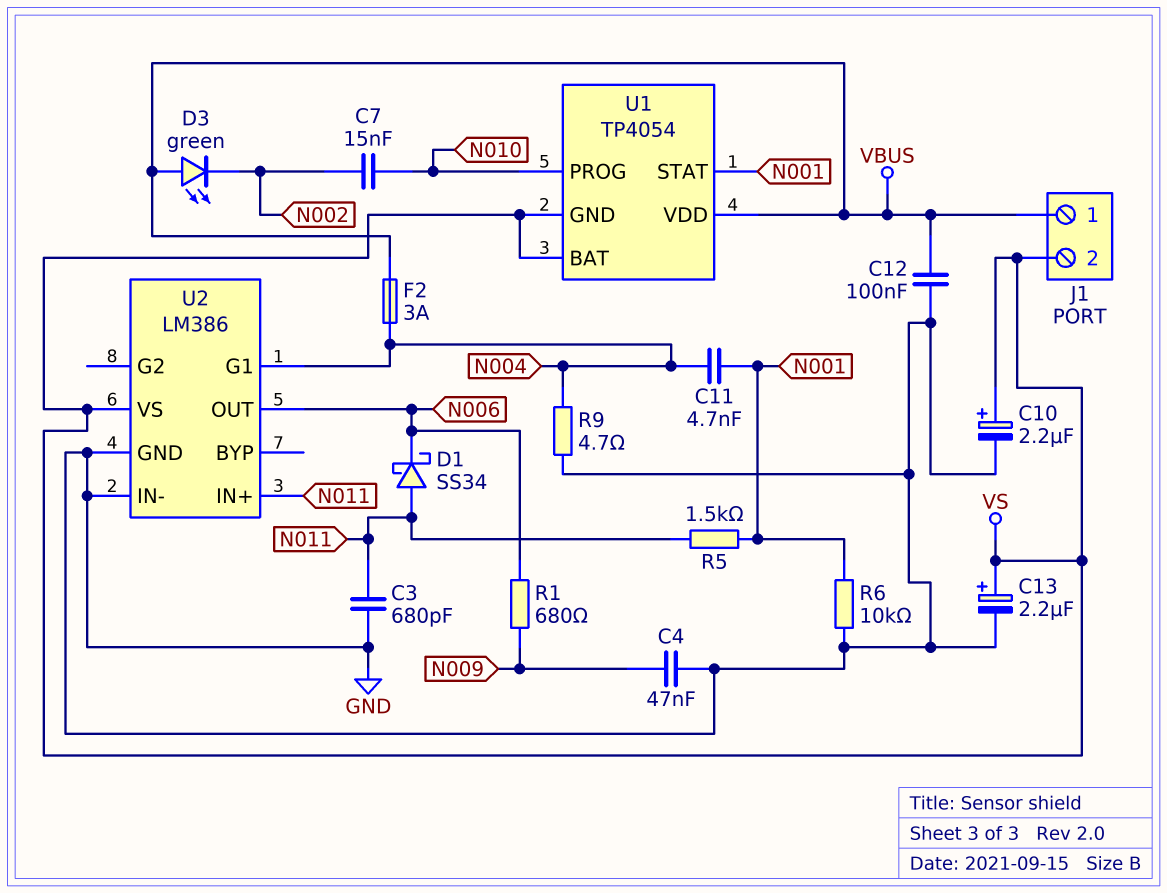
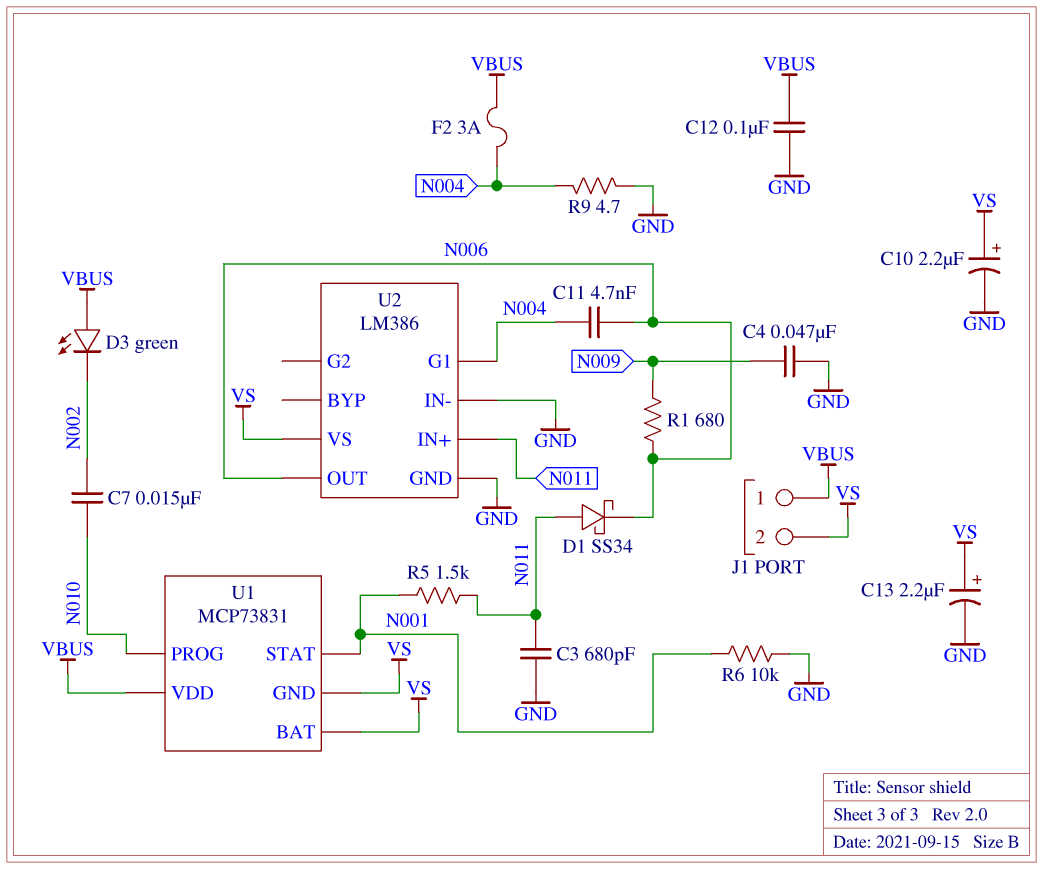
C11: 4.7nF (N001, N004) -> 4.7nF (N004, N006)
U1: TP4054 -> MCP73831

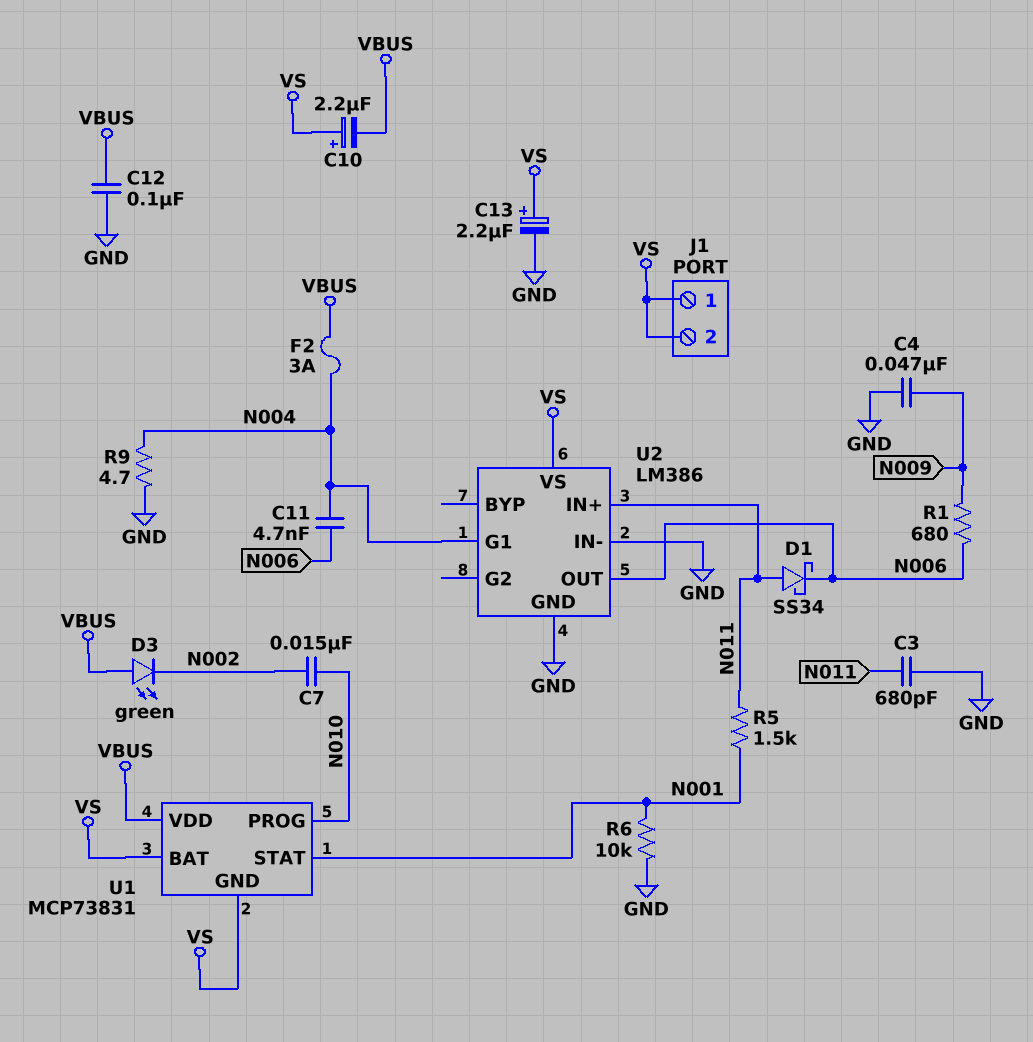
C10: 2.2uF (plus VS, minus GND) -> 2.2uF (plus VS, minus VBUS)
J1 pin 1: VBUS -> VS

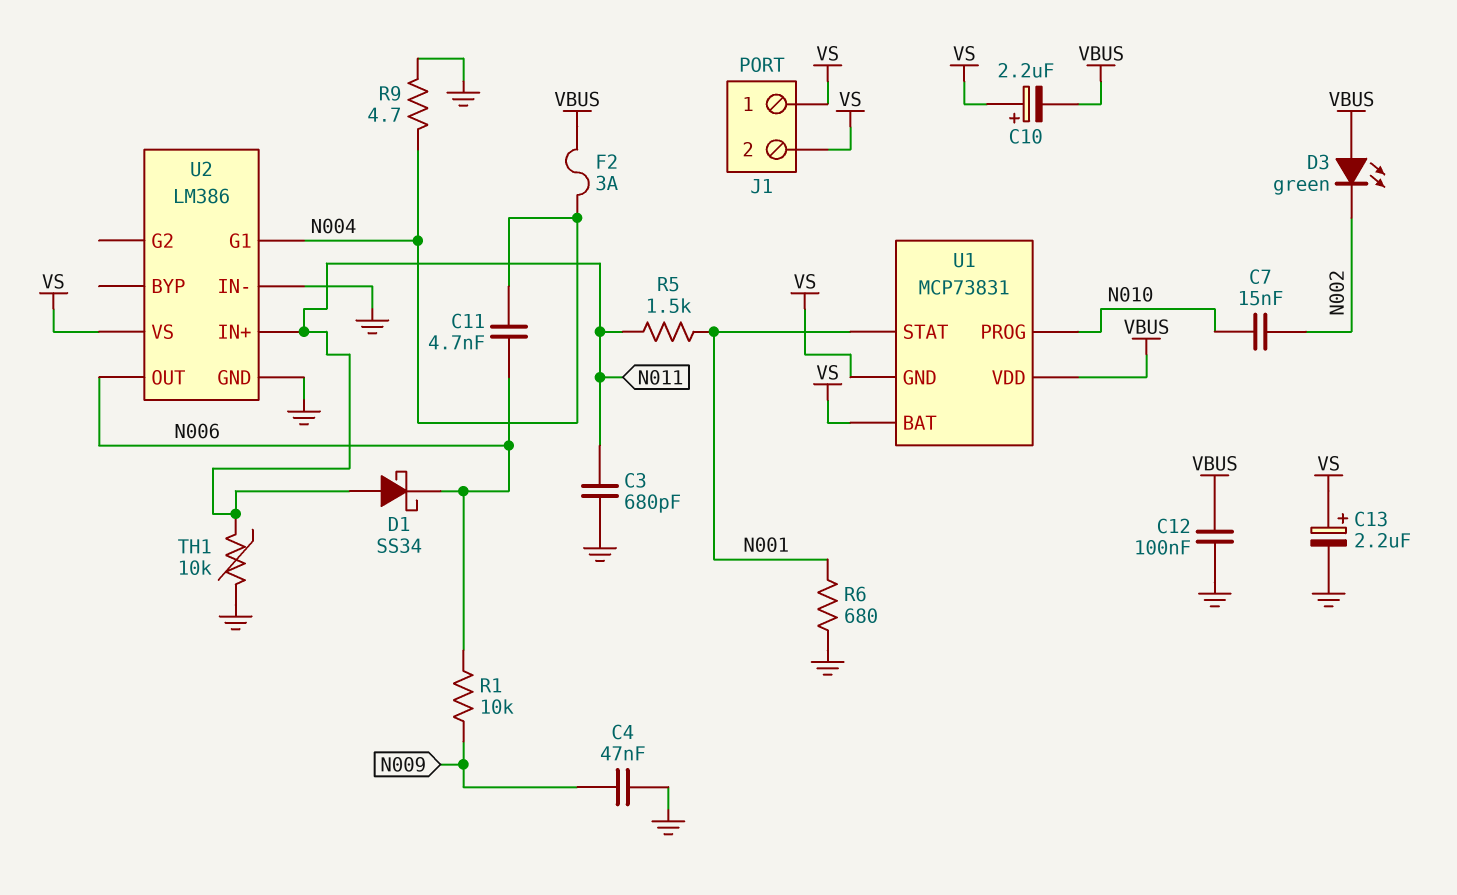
R1: 680 (N006, N009) -> 10k (N006, N009)
R6: 10k (GND, N001) -> 680 (GND, N001)
TH1: none -> 10k (GND, N011)

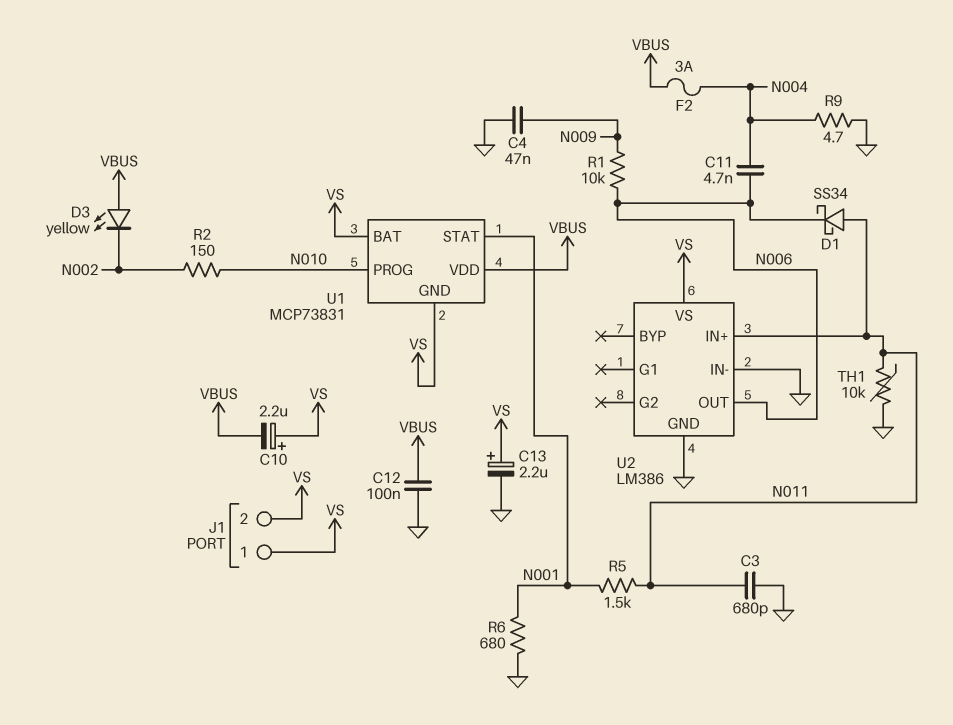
C7: 15nF (N002, N010) -> none
D3: LED green (A VBUS, K N002) -> LED yellow (A VBUS, K N002)
R2: none -> 150 (N002, N010)
U2 pin G1: N004 -> none

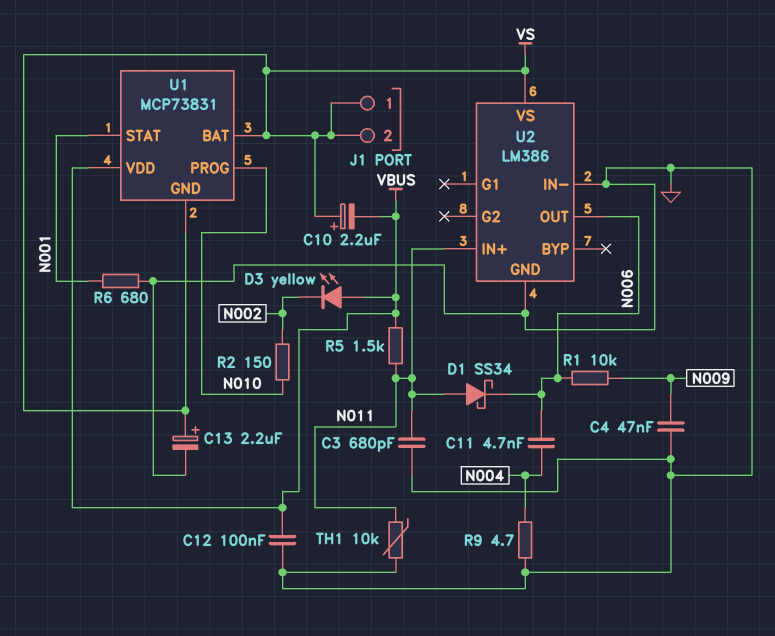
F2: 3A (N004, VBUS) -> none
R5: 1.5k (N001, N011) -> 1.5k (N011, VBUS)

